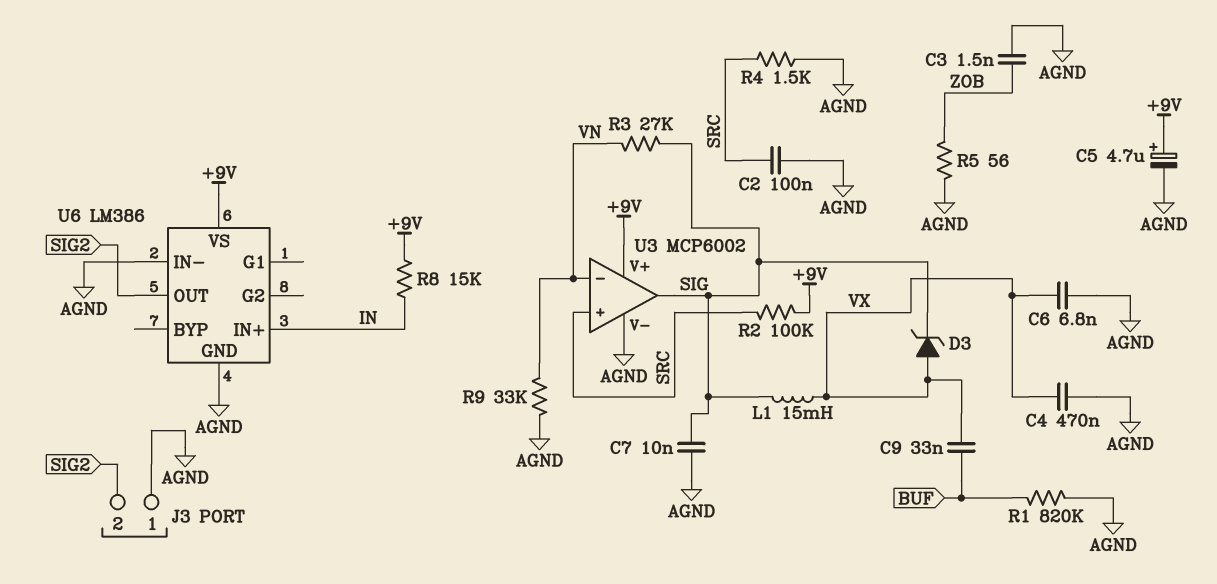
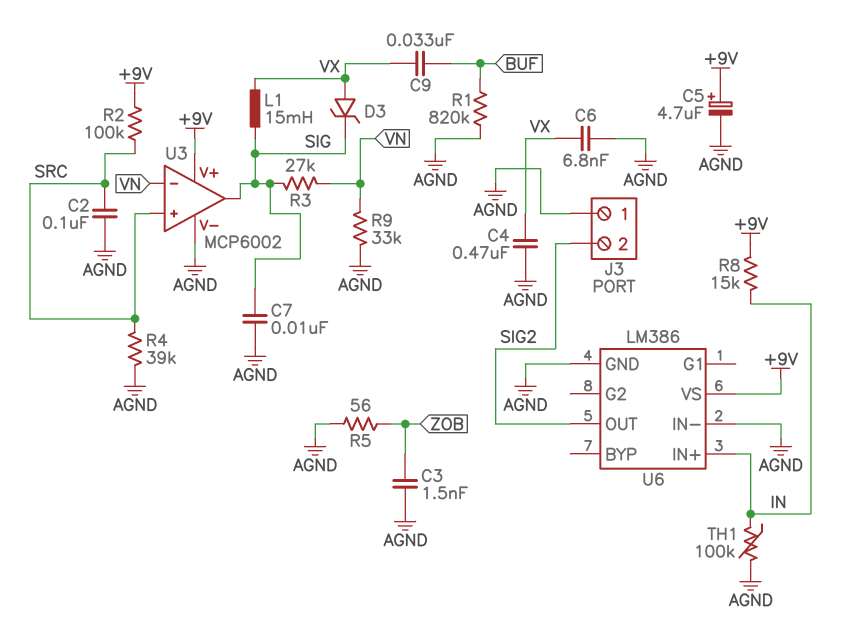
R4: 1.5k (AGND, SRC) -> 39k (AGND, SRC)
TH1: none -> 100k (AGND, IN)

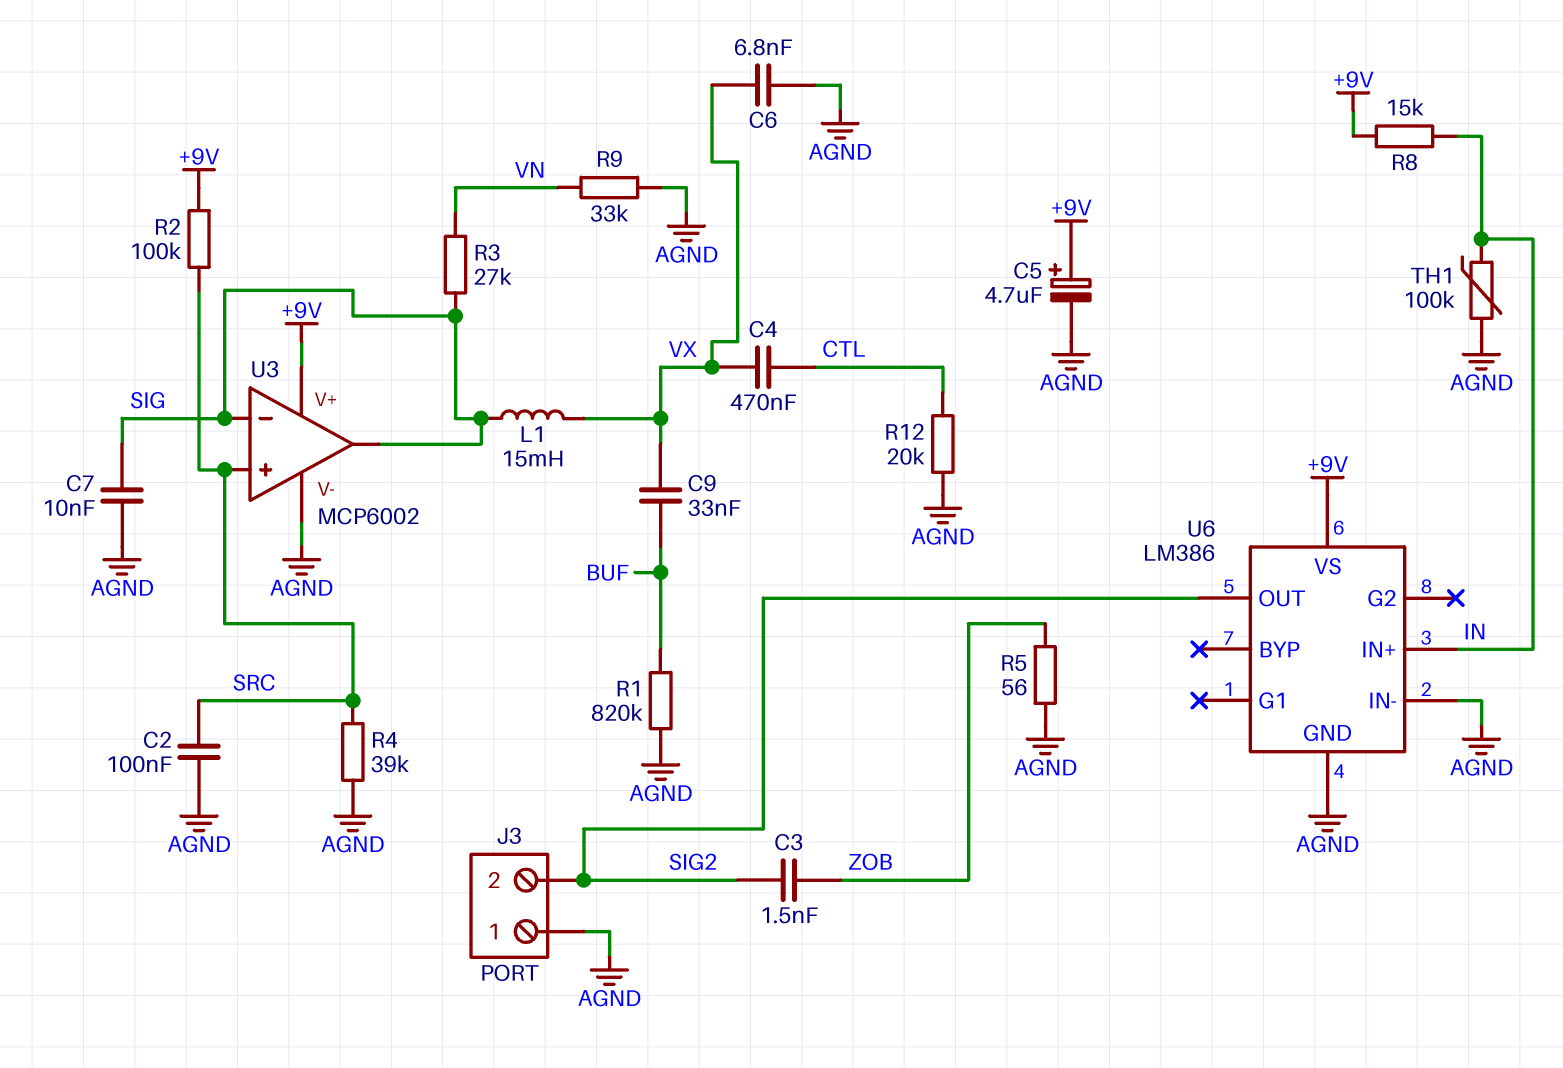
C3: 1.5nF (AGND, ZOB) -> 1.5nF (SIG2, ZOB)
C4: 470nF (AGND, VX) -> 470nF (CTL, VX)
D3: zener (A VX, K SIG) -> none
R12: none -> 20k (AGND, CTL)
U3 pin in-: VN -> SIG

